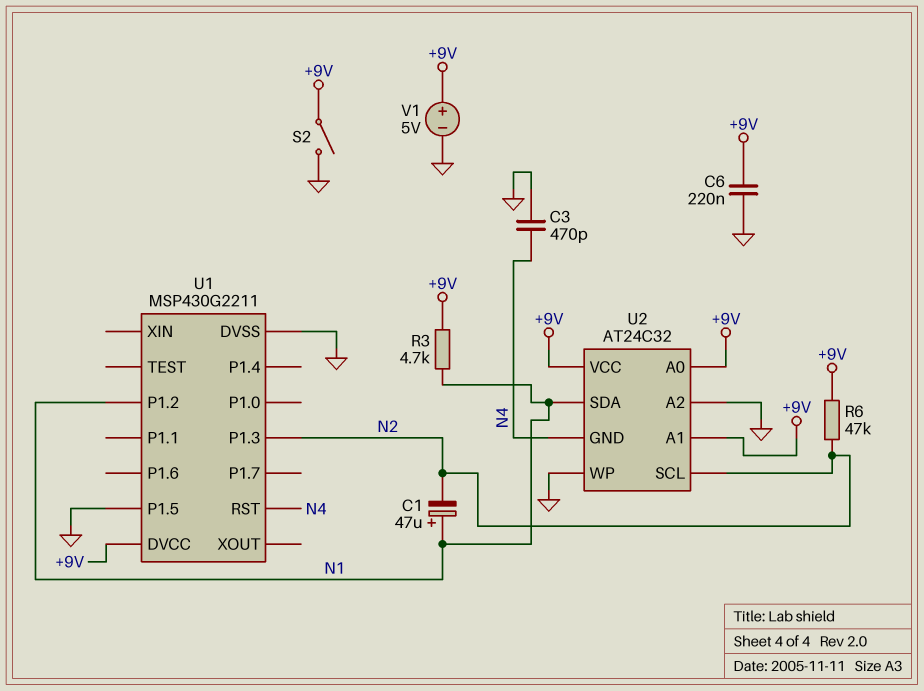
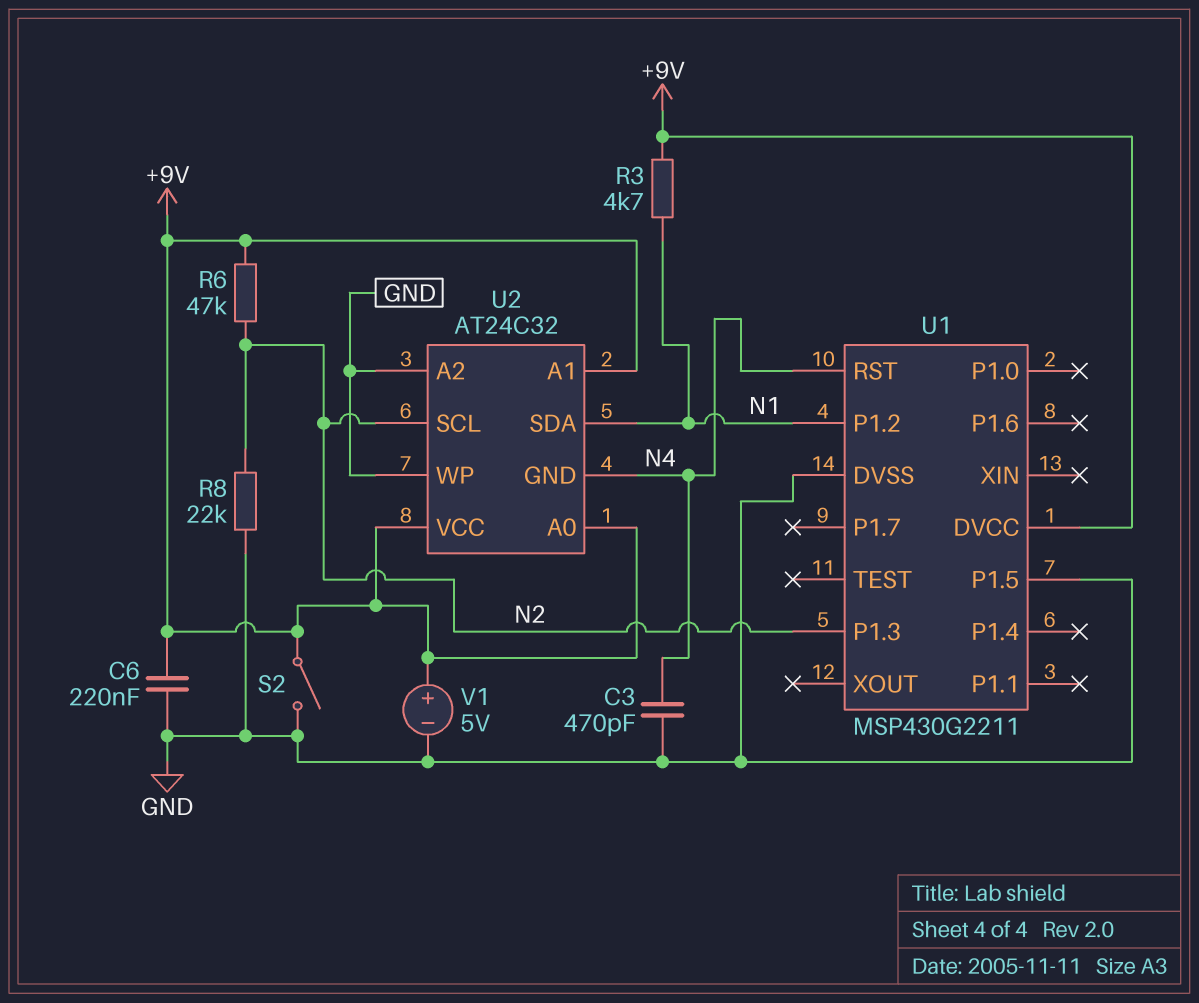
C1: 47uF (plus N1, minus N2) -> none
R8: none -> 22k (GND, N2)

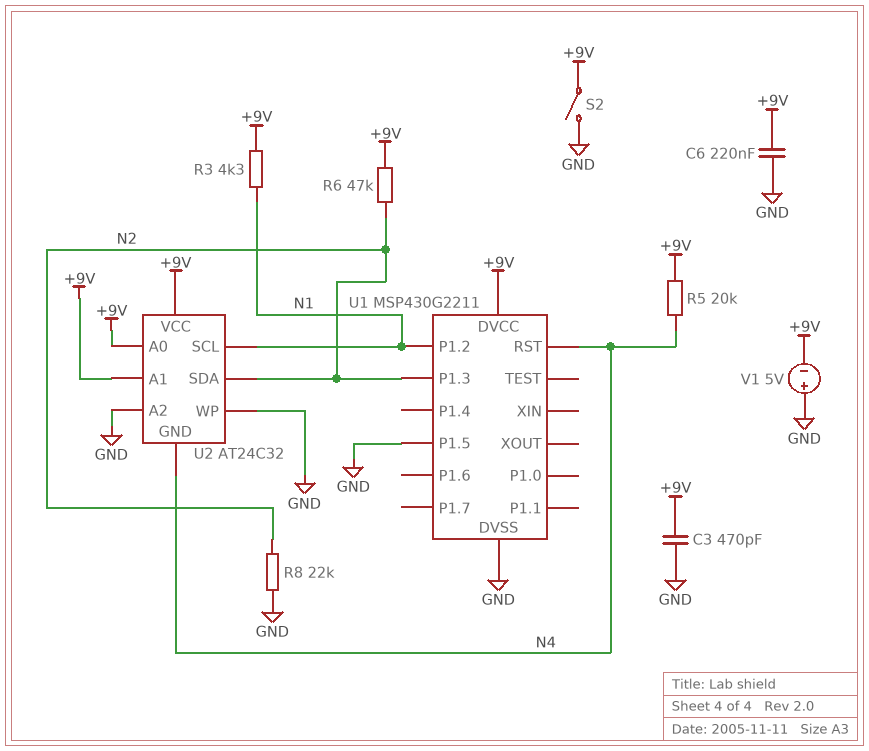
C3: 470pF (GND, N4) -> 470pF (+9V, GND)
R3: 4.7k (+9V, N1) -> 4.3k (+9V, N1)
R5: none -> 20k (+9V, N4)
U2 pin SCL: N2 -> N1
U2 pin SDA: N1 -> N2
V1: 5V (plus +9V, minus GND) -> 5V (plus GND, minus +9V)

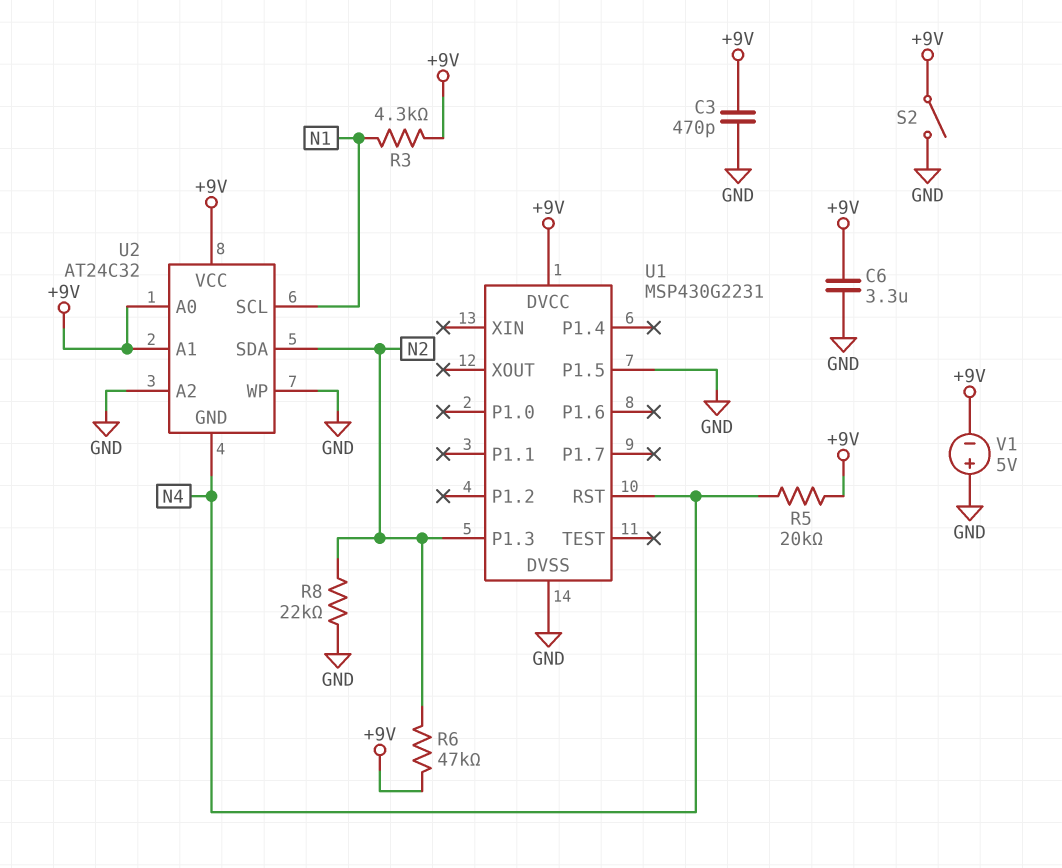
C6: 220nF (+9V, GND) -> 3.3uF (+9V, GND)
U1: MSP430G2211 -> MSP430G2231
U1 pin P1.2: N1 -> none

